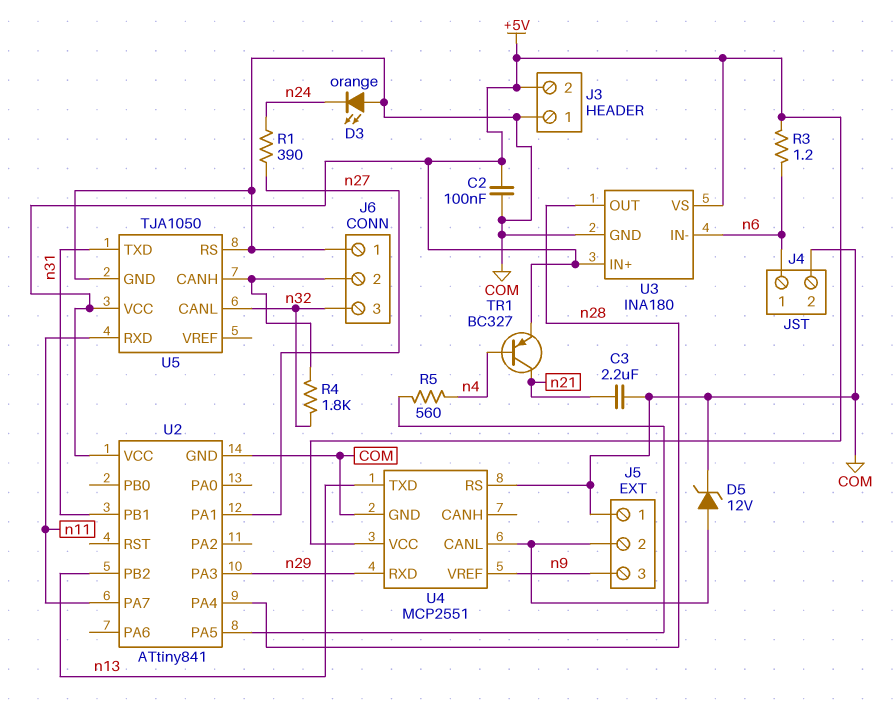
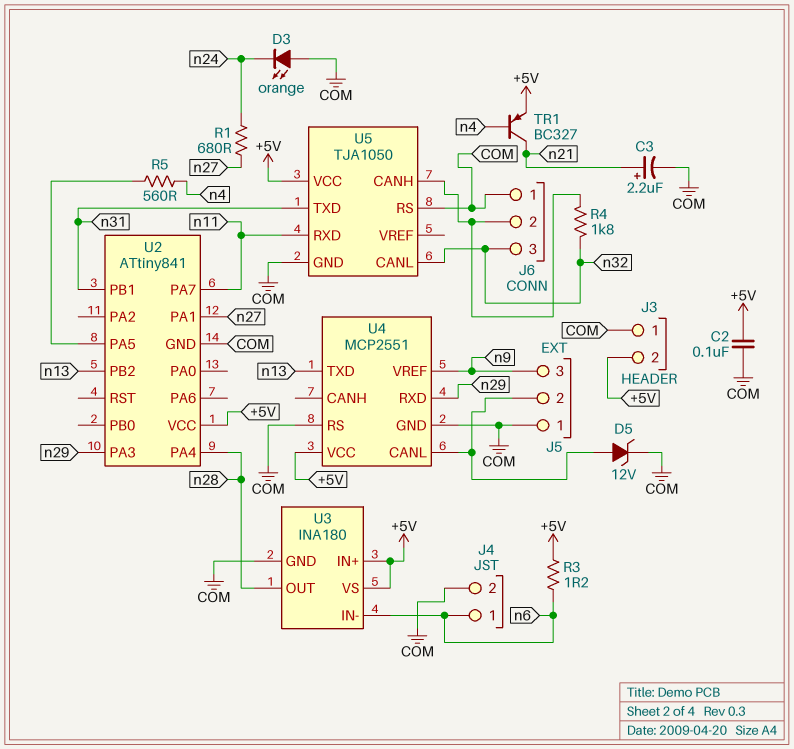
C3: 2.2uF (COM, n21) -> 2.2uF (plus n21, minus COM)
R1: 390 (n24, n27) -> 680 (n24, n27)

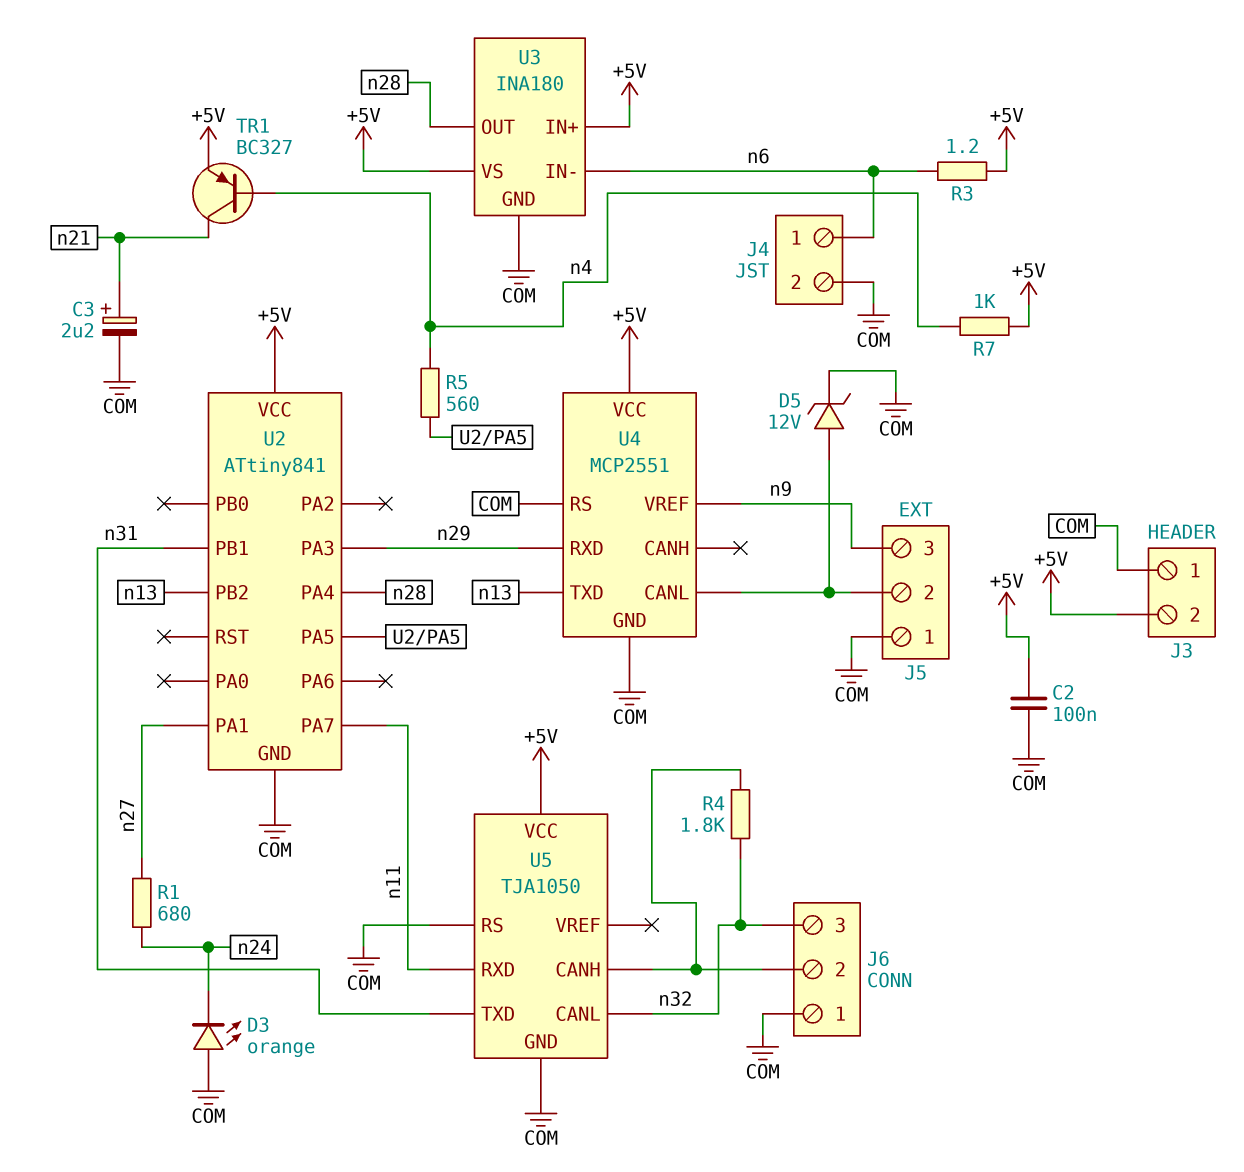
R7: none -> 1k (+5V, n4)

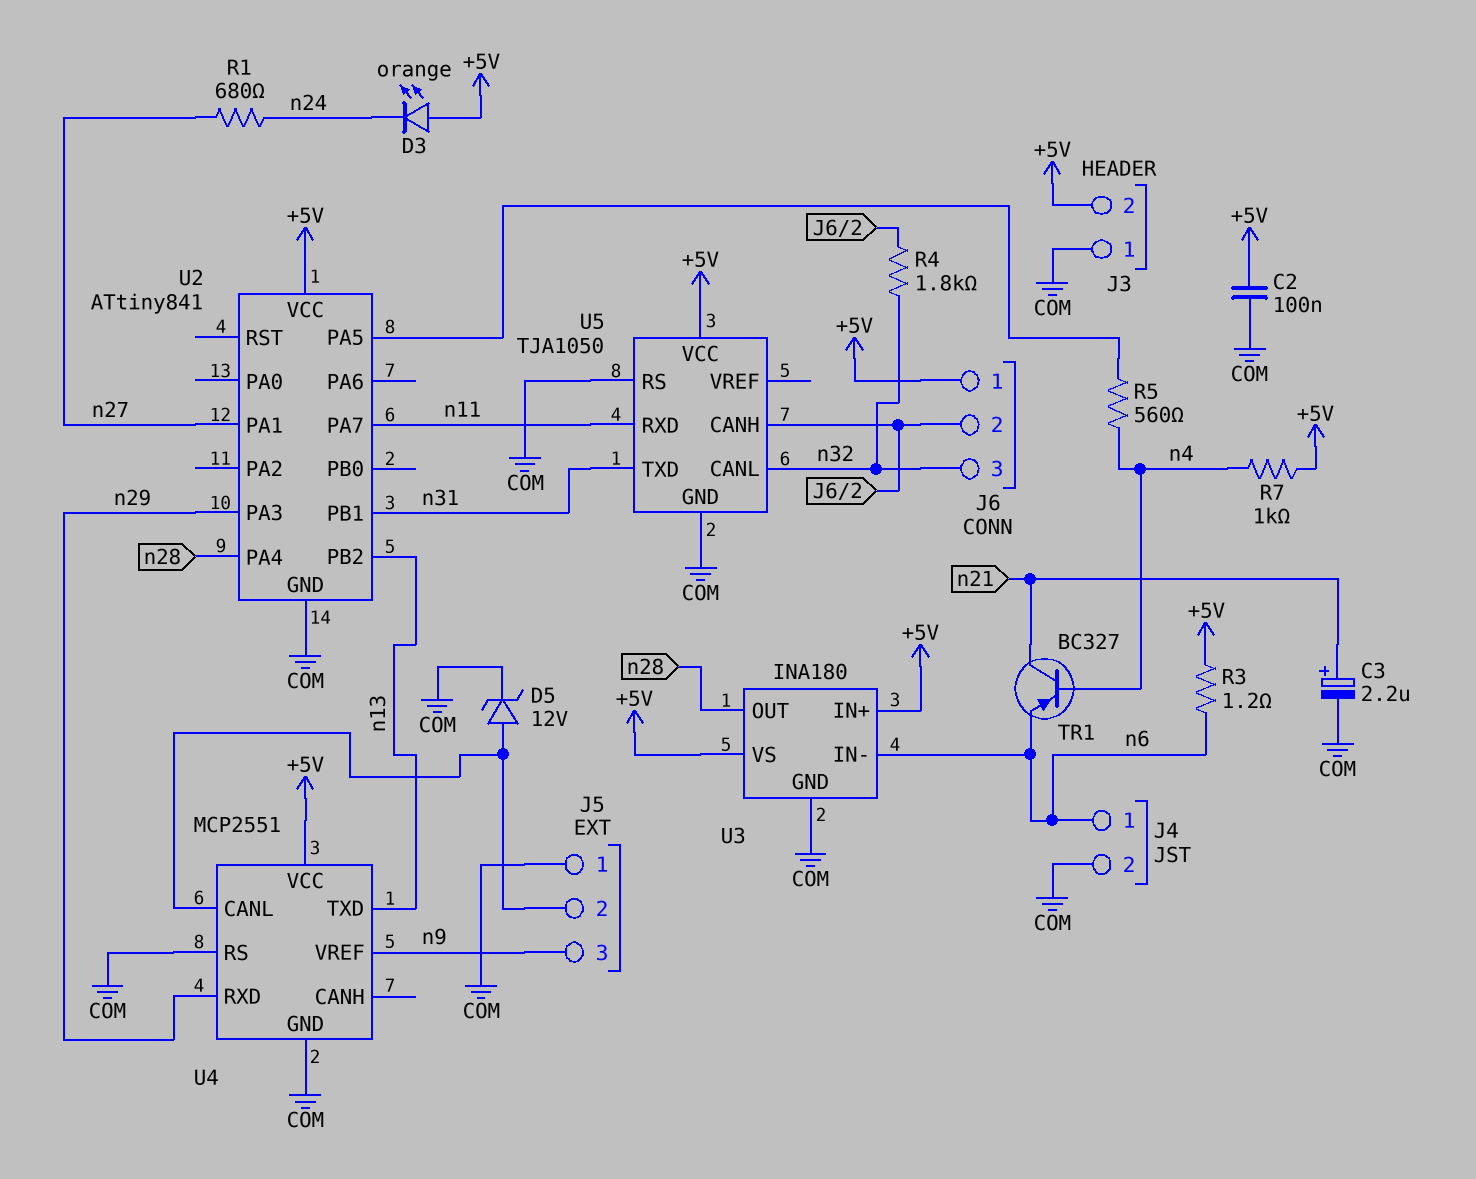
D3: LED orange (A COM, K n24) -> LED orange (A +5V, K n24)
J6 pin 1: COM -> +5V
TR1: PNP BC327 (B n4, C n21, E +5V) -> PNP BC327 (B n4, C n21, E n6)

